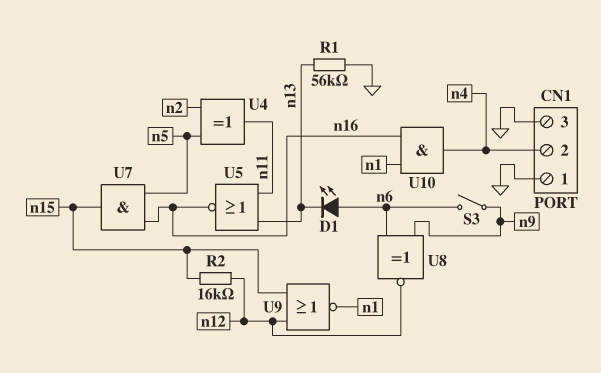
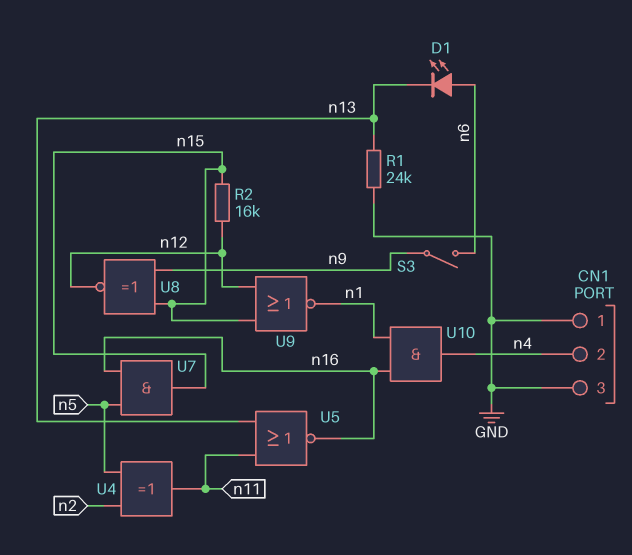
R1: 56k (GND, n13) -> 24k (GND, n13)
U8: XNOR (in n6, in n9, out n12) -> XNOR (in n9, in n15, out n12)

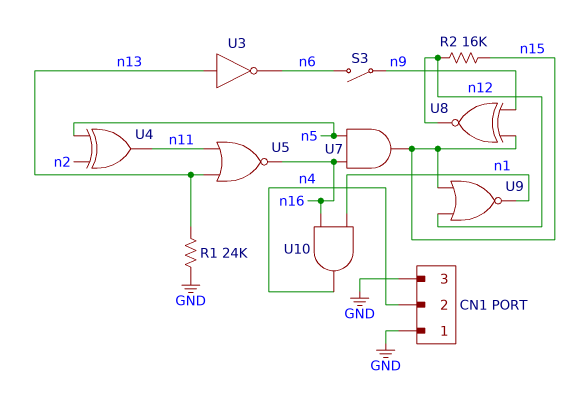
D1: LED (A n6, K n13) -> none
U3: none -> NOT (in n13, out n6)

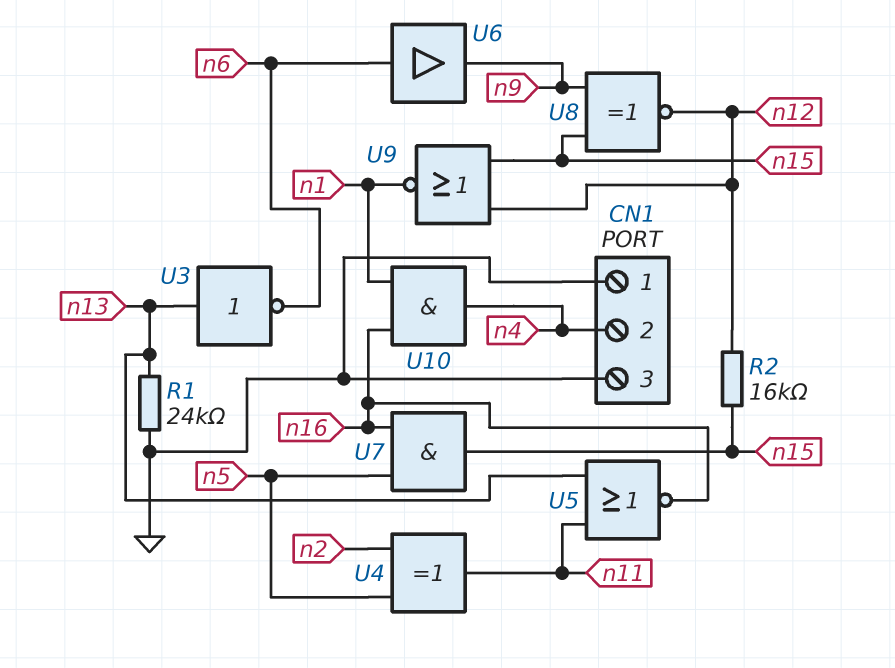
S3: switch (n6, n9) -> none
U6: none -> buffer (in n6, out n9)

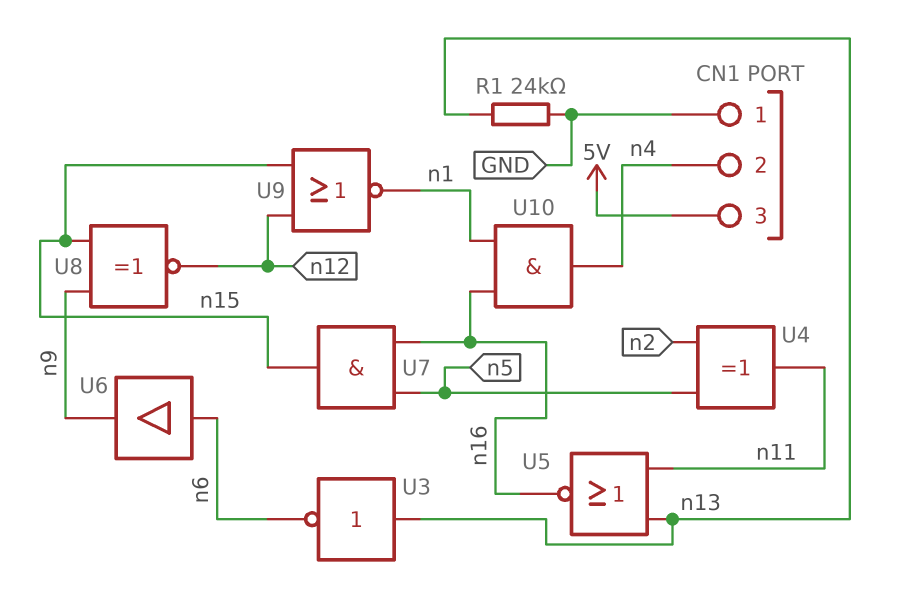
CN1 pin 3: GND -> 5V
R2: 16k (n12, n15) -> none

